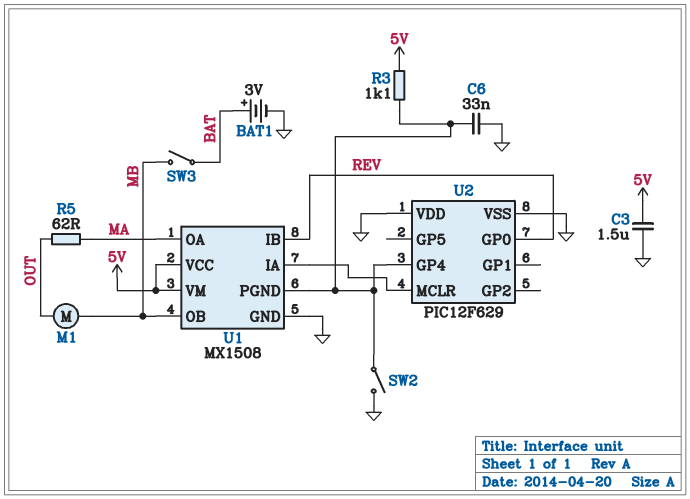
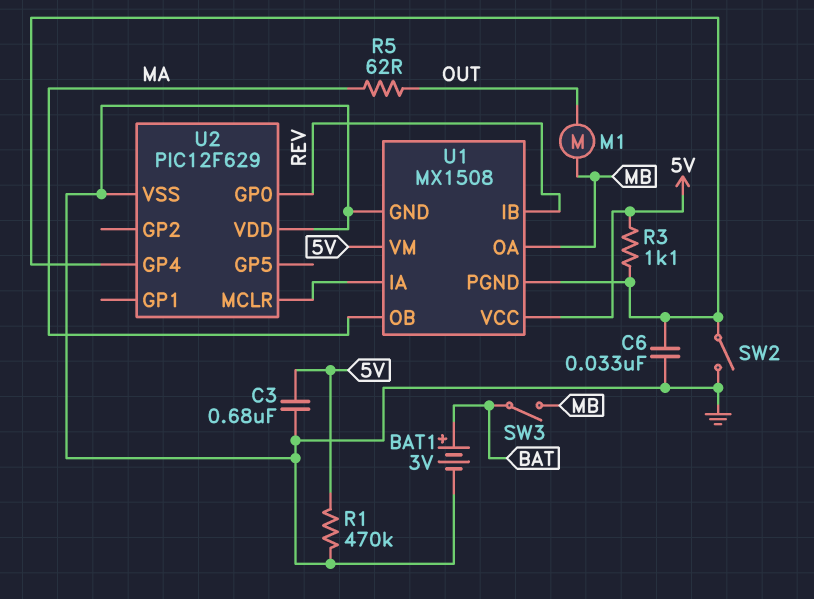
C3: 1.5uF (5V, GND) -> 680nF (5V, GND)
R1: none -> 470k (5V, GND)
U1 pin OA: MA -> MB
U1 pin OB: MB -> MA

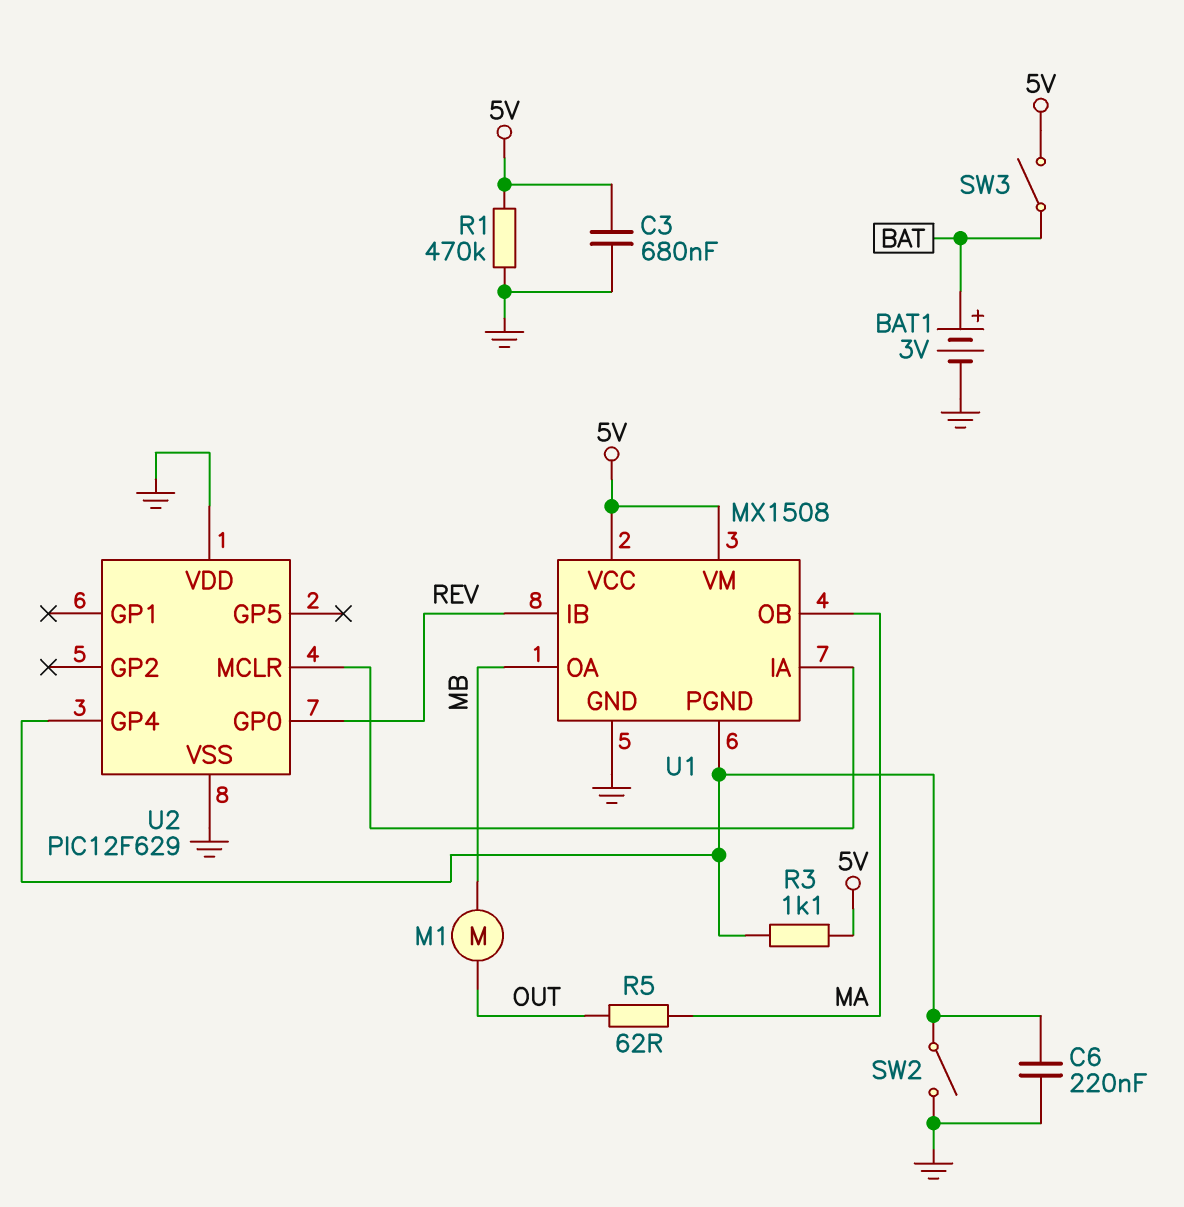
C6: 33nF (GND, U1/PGND) -> 220nF (GND, U1/PGND)
SW3: switch (BAT, MB) -> switch (5V, BAT)

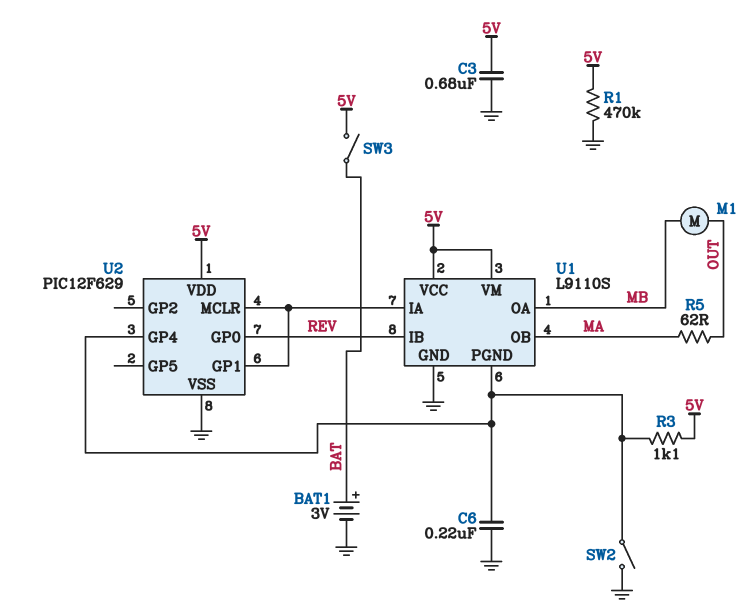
U1: MX1508 -> L9110S
U2 pin GP1: none -> U1/IA
U2 pin VDD: GND -> 5V

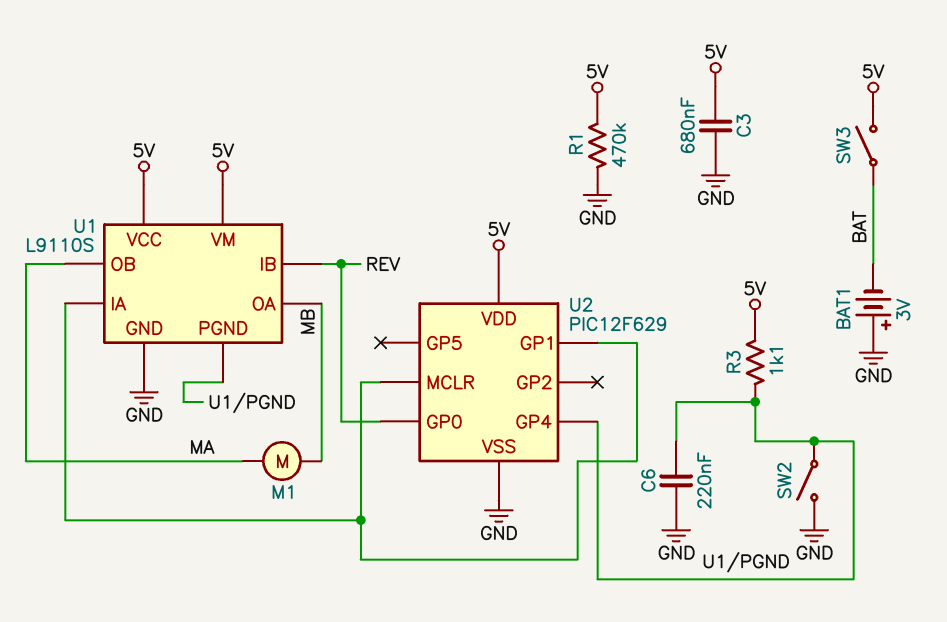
BAT1: 3V (plus BAT, minus GND) -> 3V (plus GND, minus BAT)
M1: motor (MB, OUT) -> motor (MA, MB)
R5: 62 (MA, OUT) -> none

